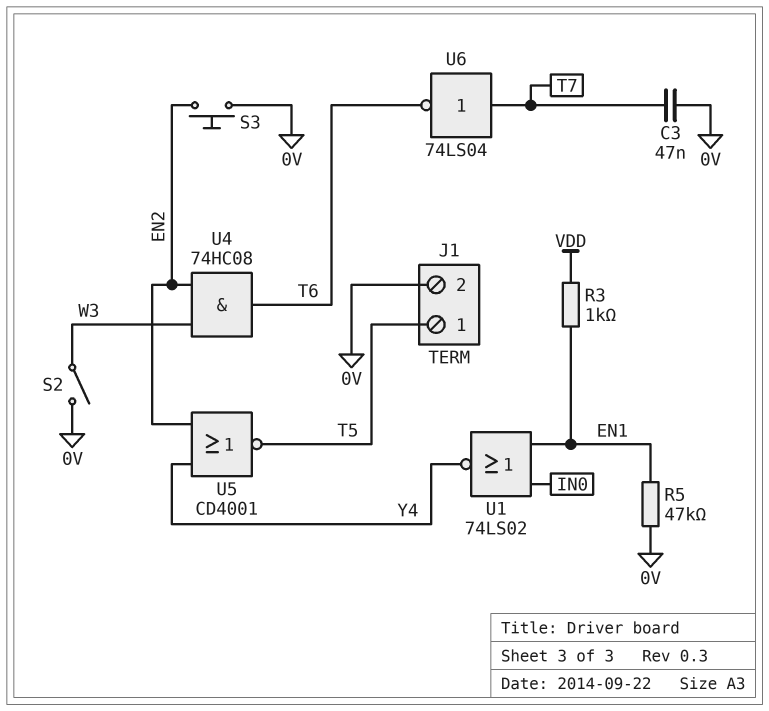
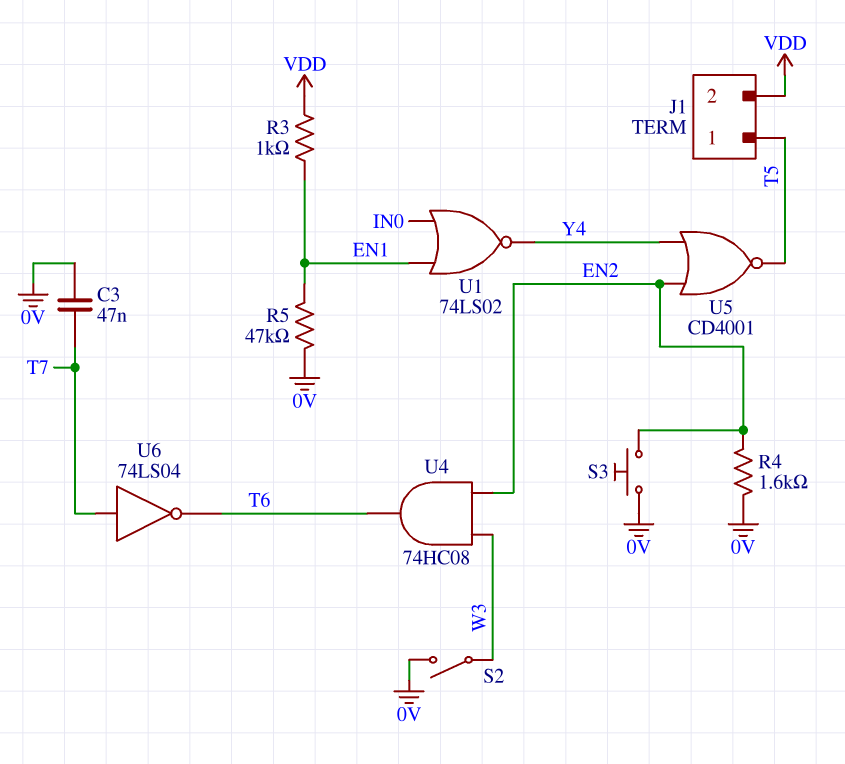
J1 pin 2: 0V -> VDD
R4: none -> 1.6k (0V, EN2)

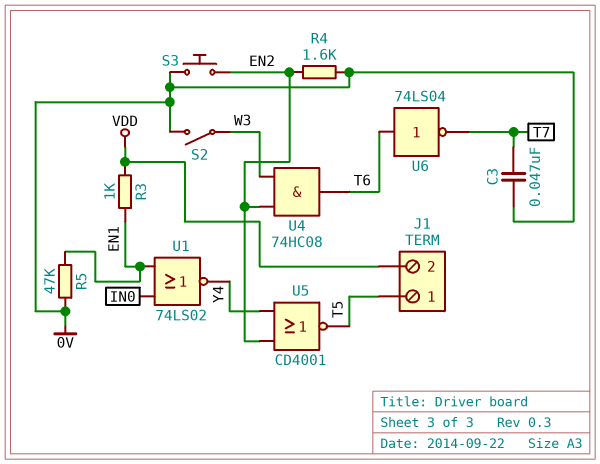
U6: NOT 74LS04 (in T7, out T6) -> NOT 74LS04 (in T6, out T7)

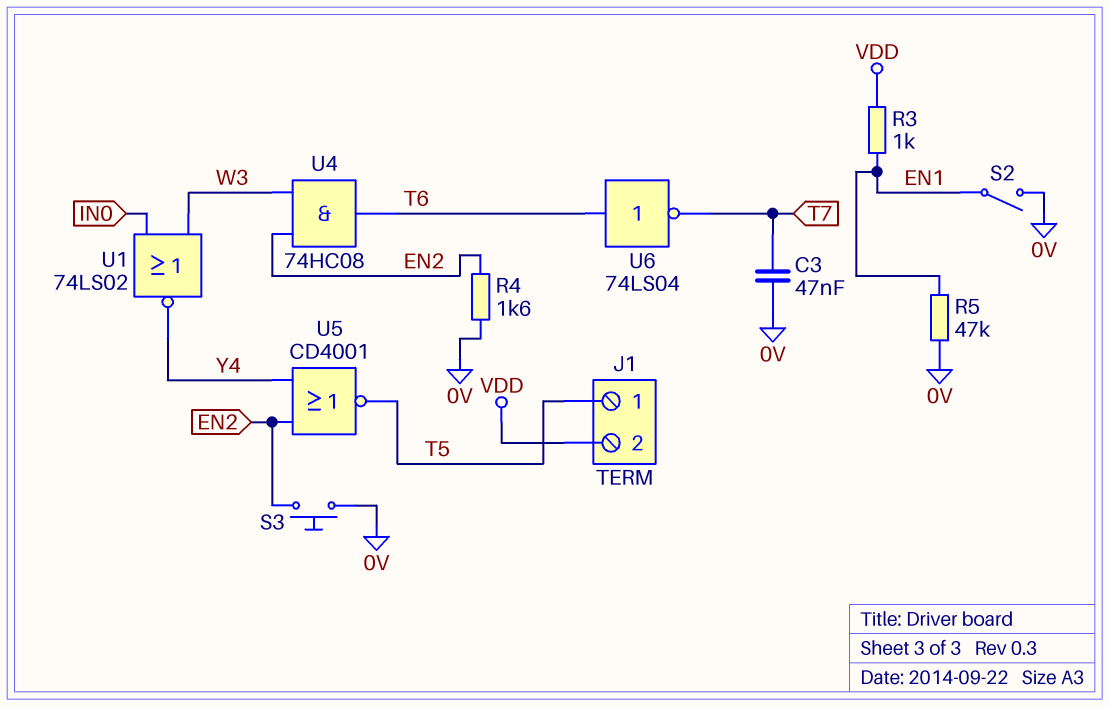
S2: switch (0V, W3) -> switch (0V, EN1)
U1: NOR 74LS02 (in EN1, in IN0, out Y4) -> NOR 74LS02 (in IN0, in W3, out Y4)

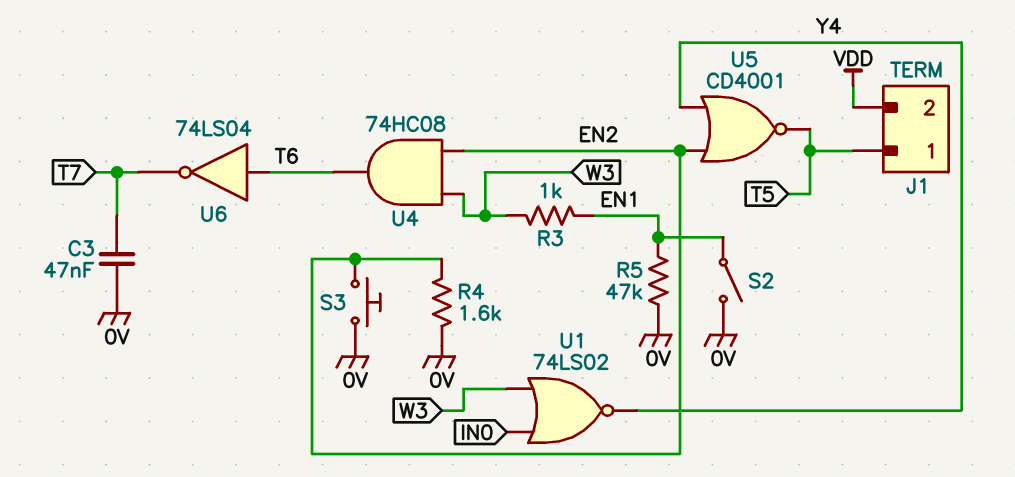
R3: 1k (EN1, VDD) -> 1k (EN1, W3)

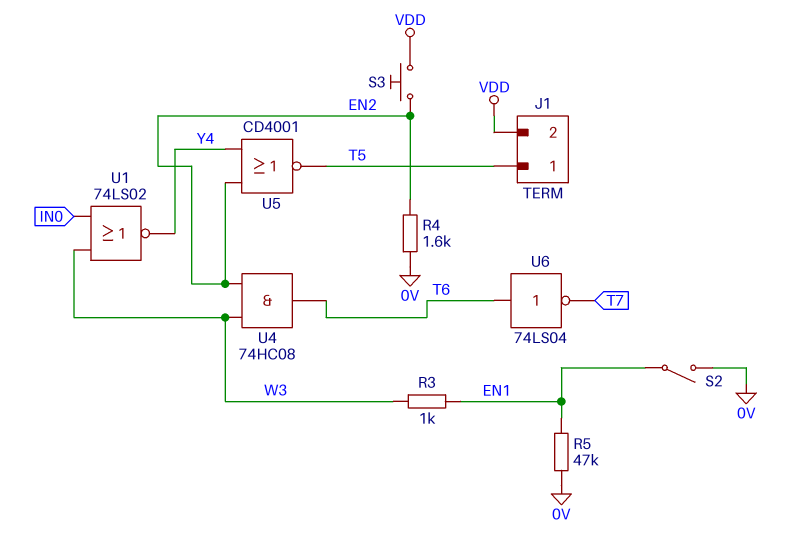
C3: 47nF (0V, T7) -> none
S3: button (0V, EN2) -> button (EN2, VDD)

